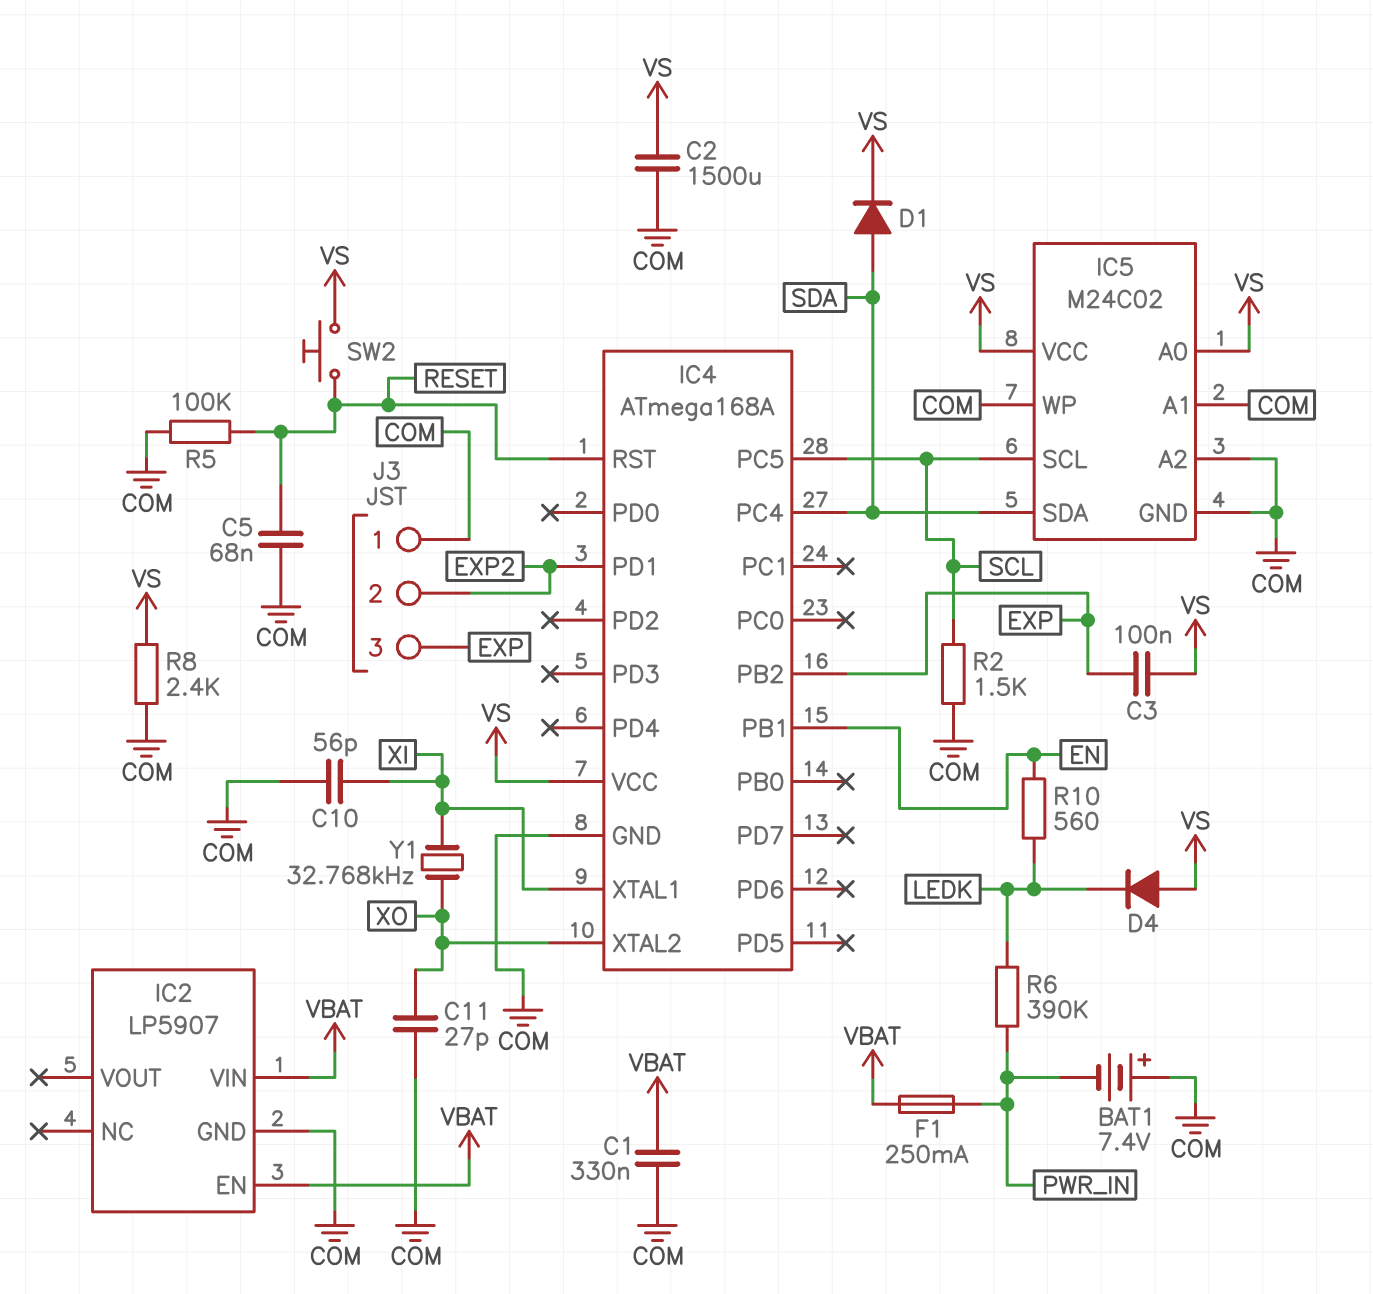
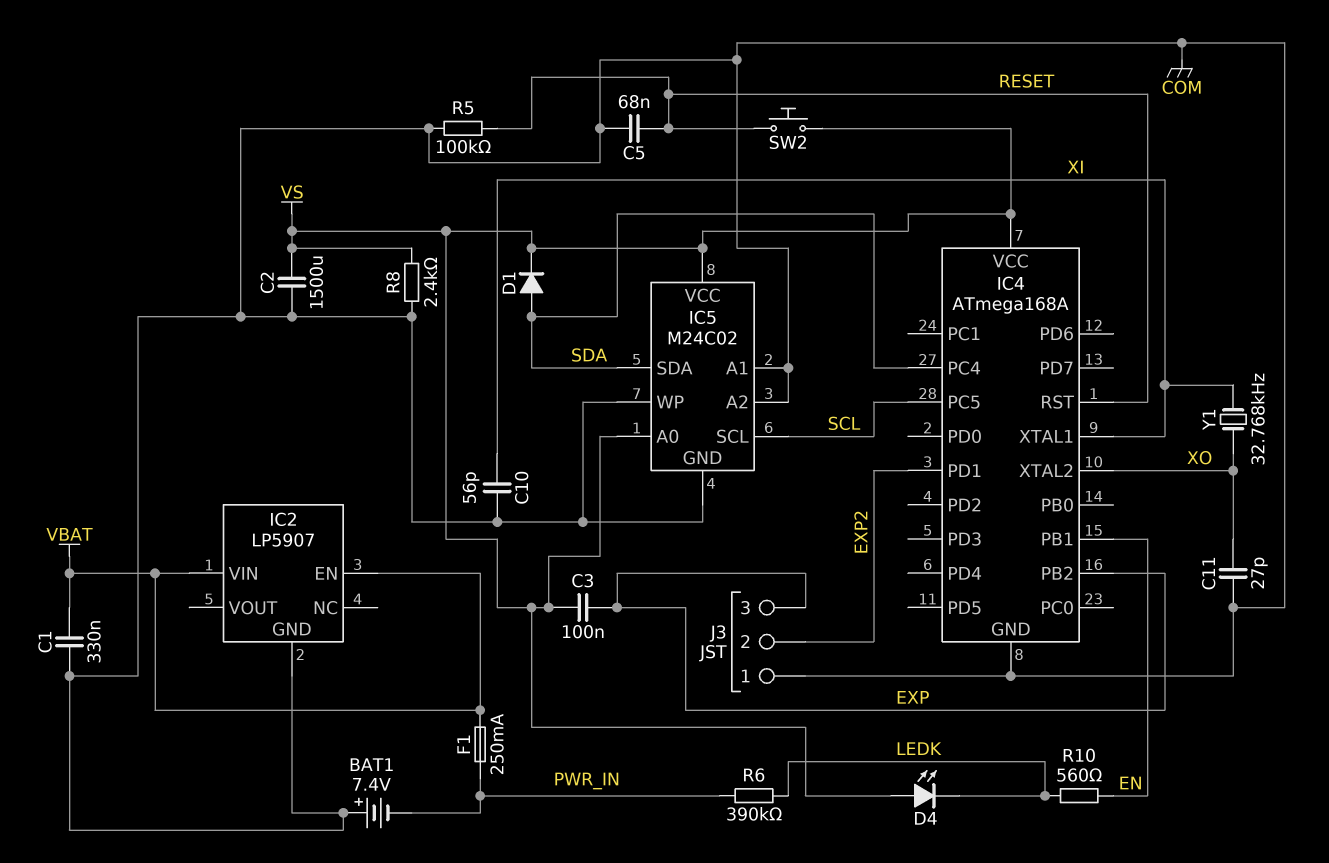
D4: diode (A VS, K LEDK) -> LED (A VS, K LEDK)
R2: 1.5k (COM, SCL) -> none

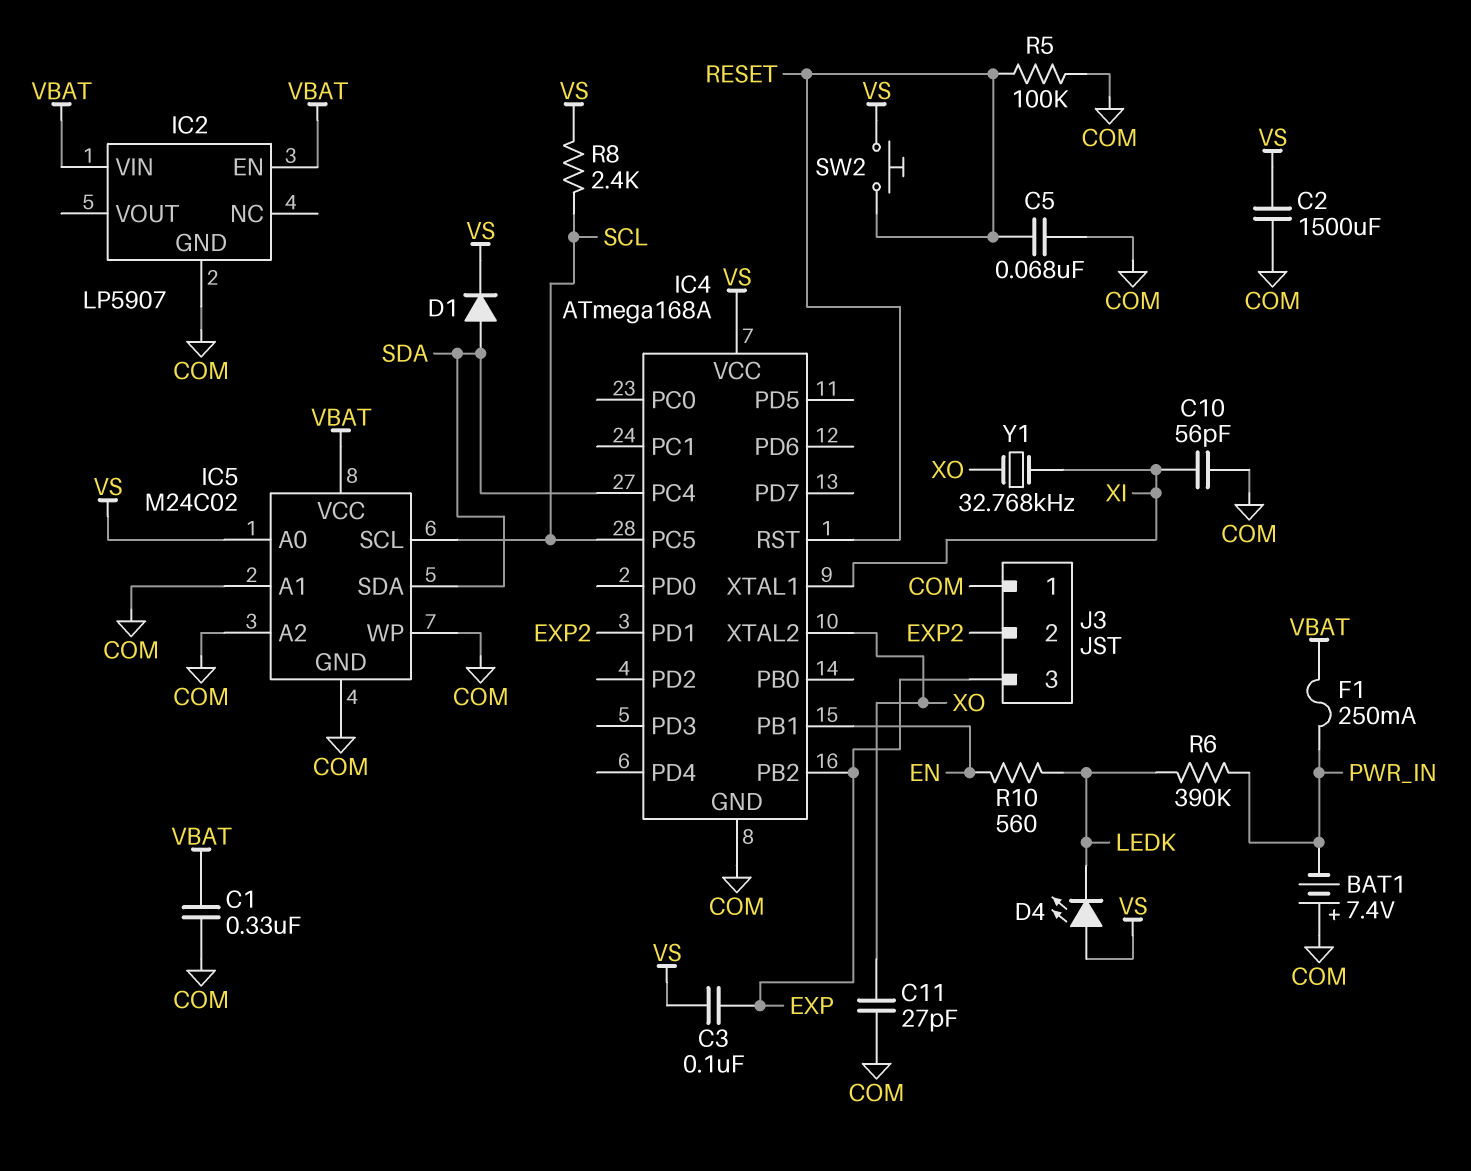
IC5 pin VCC: VS -> VBAT
R8: 2.4k (COM, VS) -> 2.4k (SCL, VS)

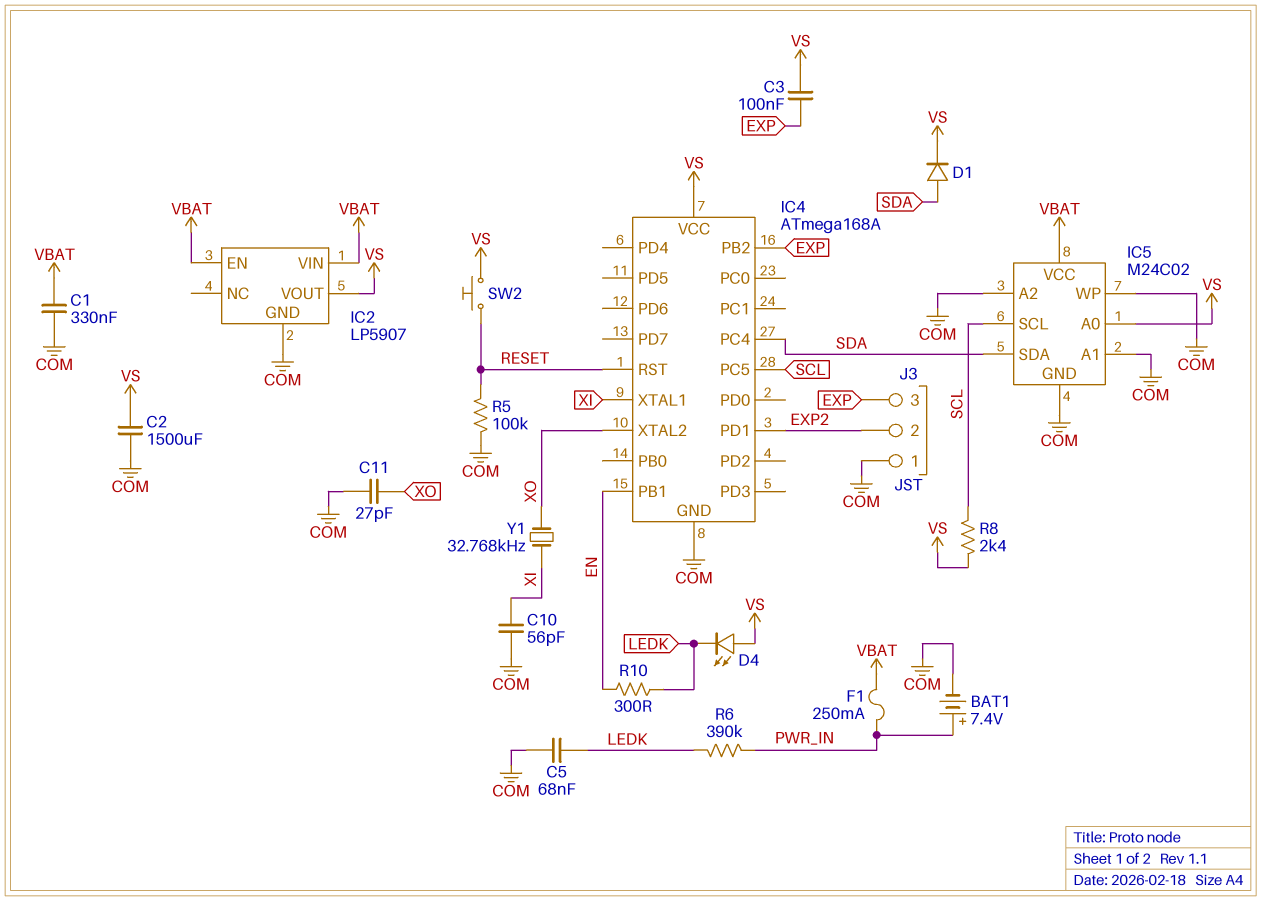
BAT1: 7.4V (plus COM, minus PWR_IN) -> 7.4V (plus PWR_IN, minus COM)
C5: 68nF (COM, RESET) -> 68nF (COM, LEDK)
IC2 pin VOUT: none -> VS
R10: 560 (EN, LEDK) -> 300 (EN, LEDK)

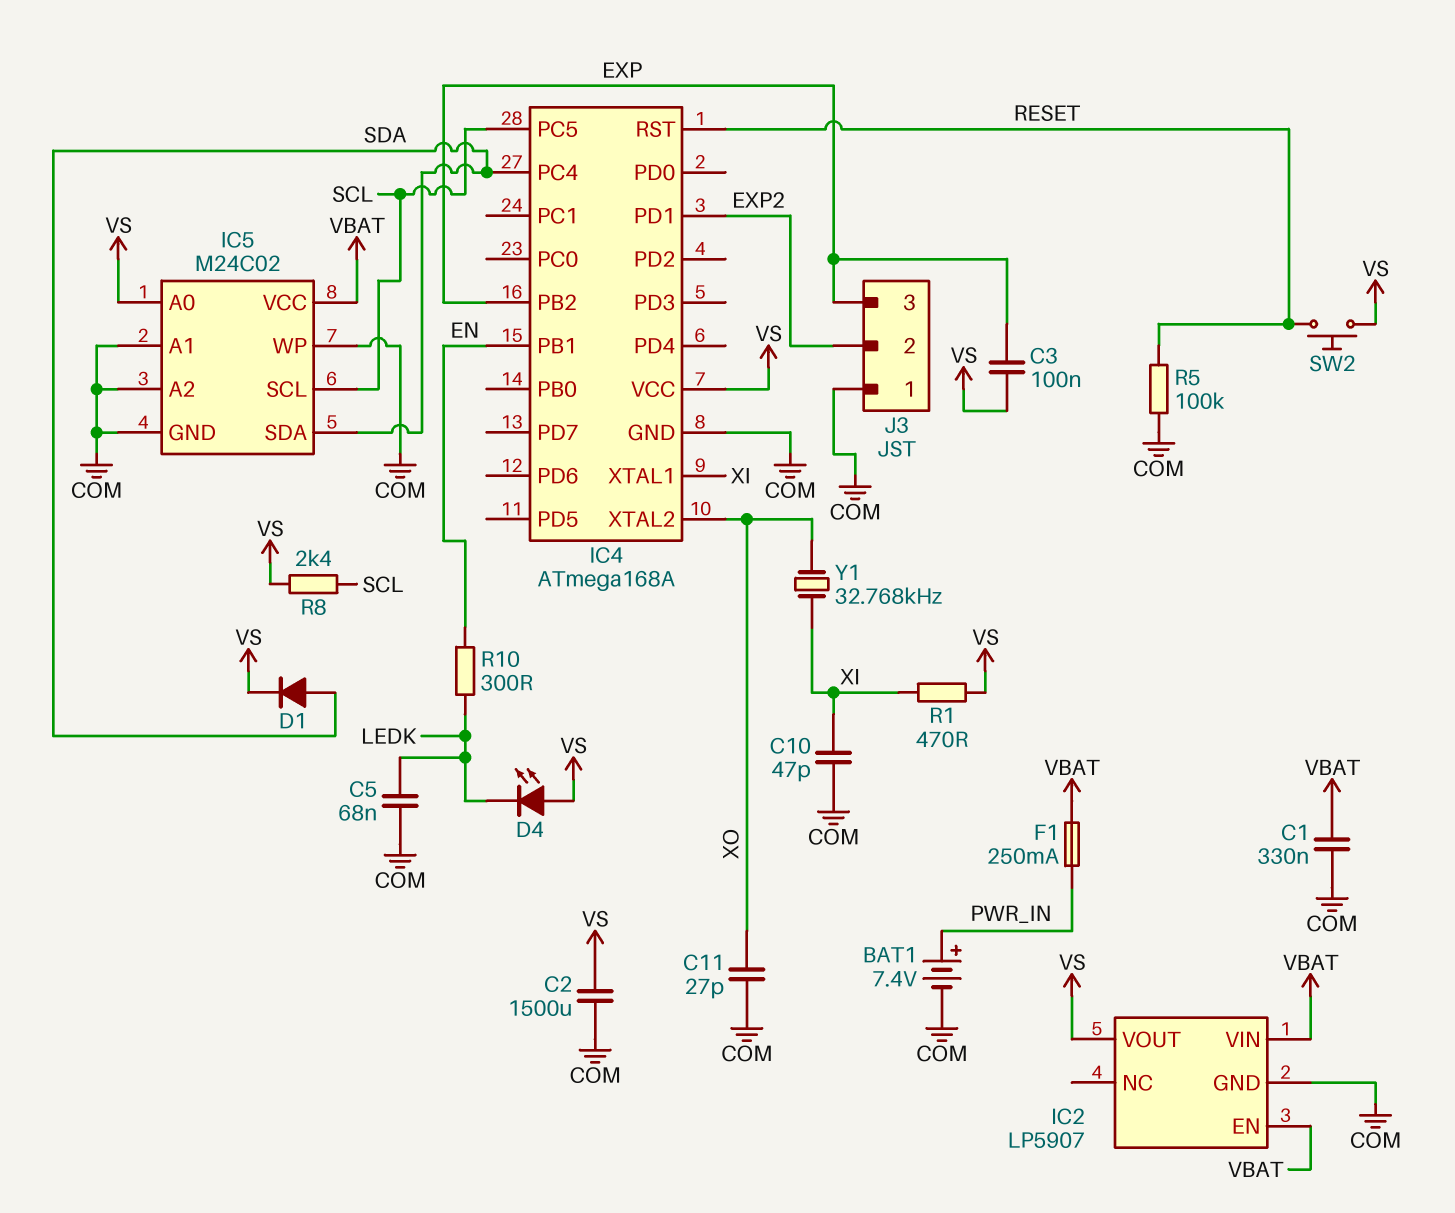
C10: 56pF (COM, XI) -> 47pF (COM, XI)
R1: none -> 470 (VS, XI)
R6: 390k (LEDK, PWR_IN) -> none

